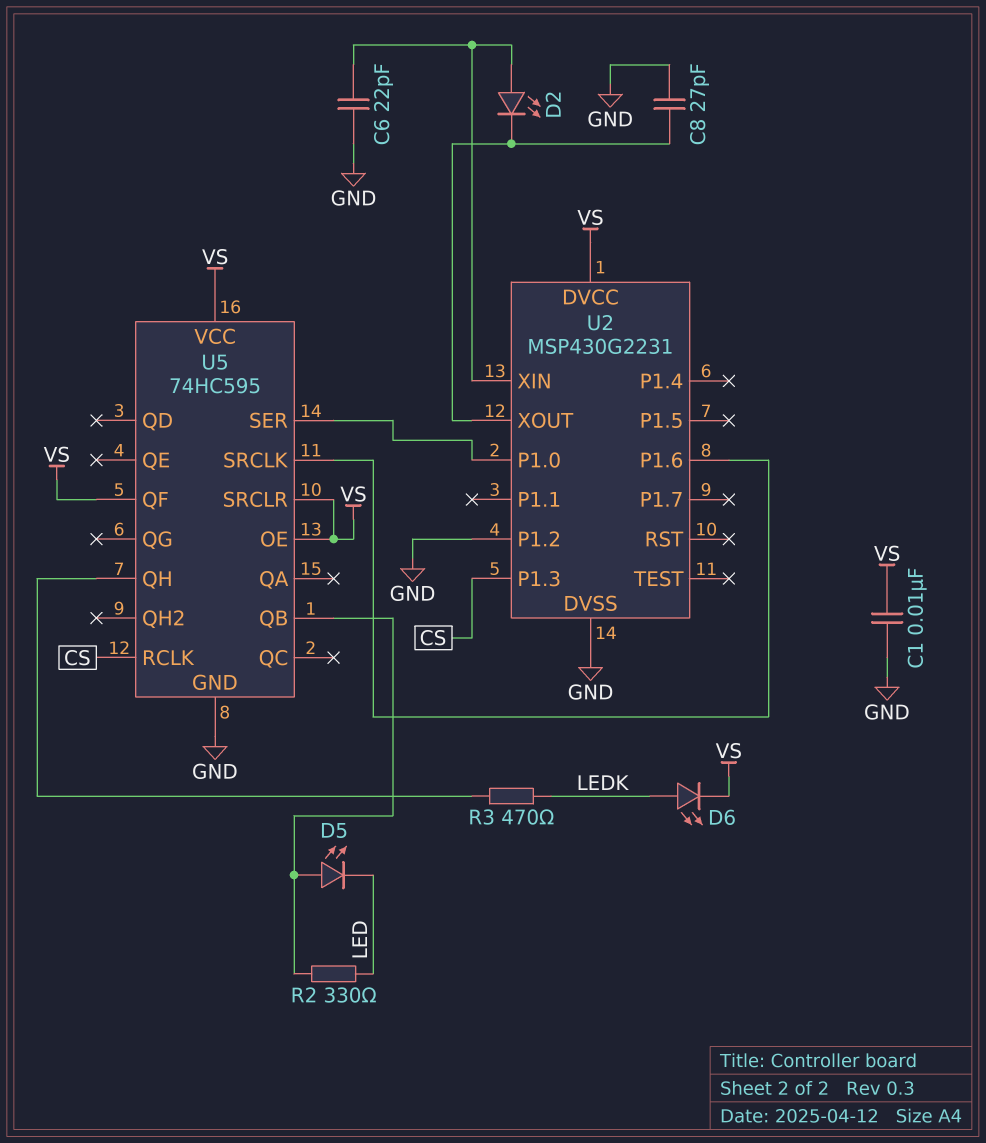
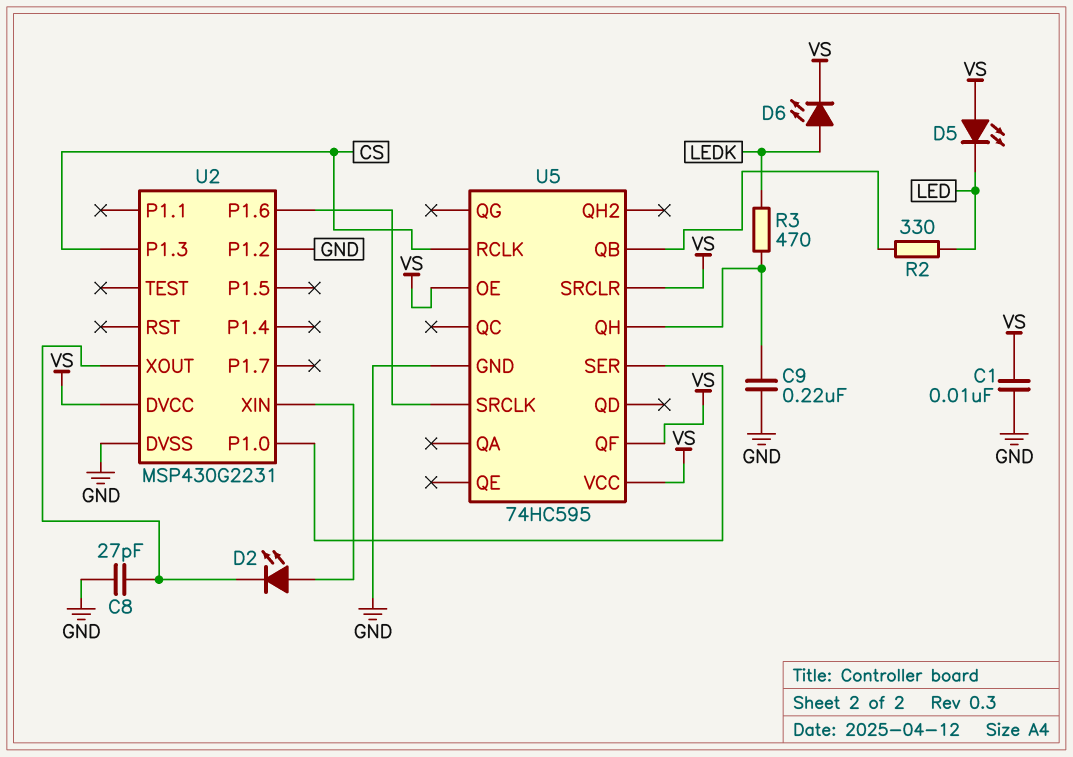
C6: 22pF (GND, U2/XIN) -> none
C9: none -> 220nF (GND, U5/QH)
D5: LED (A U5/QB, K LED) -> LED (A VS, K LED)

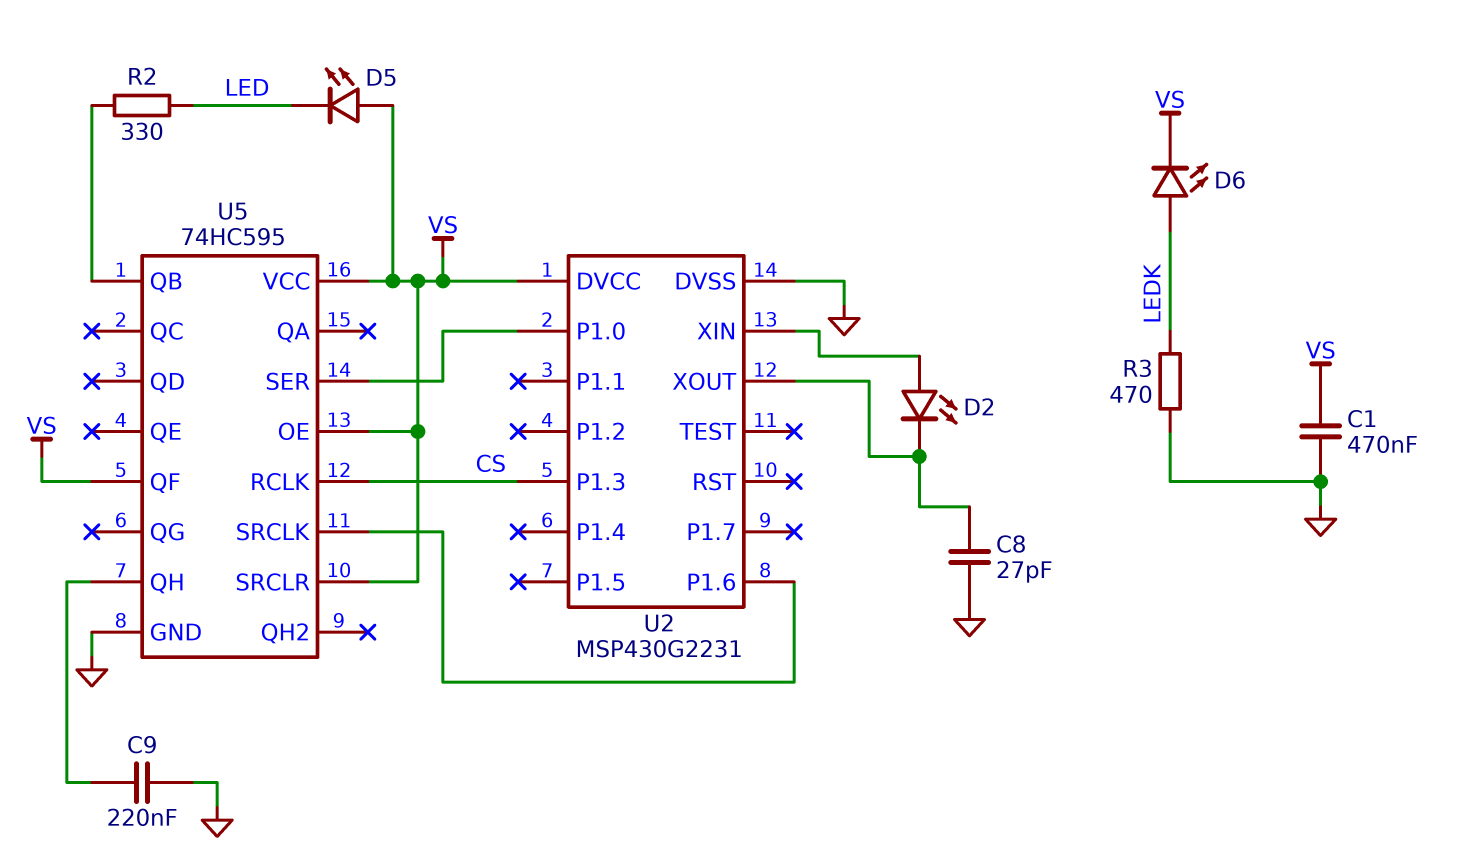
C1: 10nF (GND, VS) -> 470nF (GND, VS)
R3: 470 (LEDK, U5/QH) -> 470 (GND, LEDK)
U2 pin P1.2: GND -> none

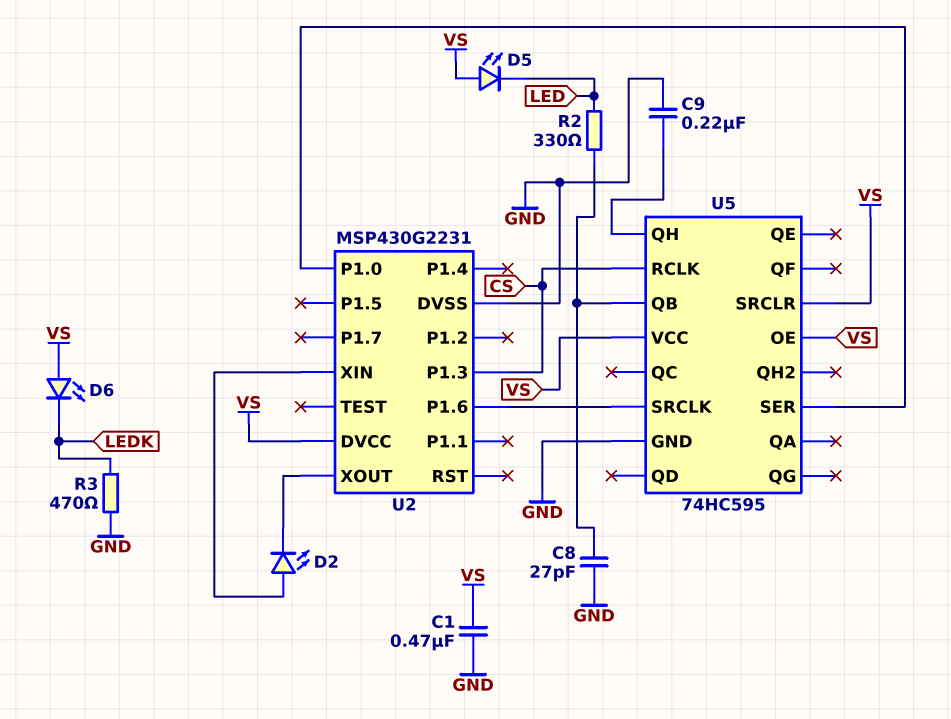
C8: 27pF (GND, U2/XOUT) -> 27pF (GND, U5/QB)
D6: LED (A LEDK, K VS) -> LED (A VS, K LEDK)
U5 pin QF: VS -> none

